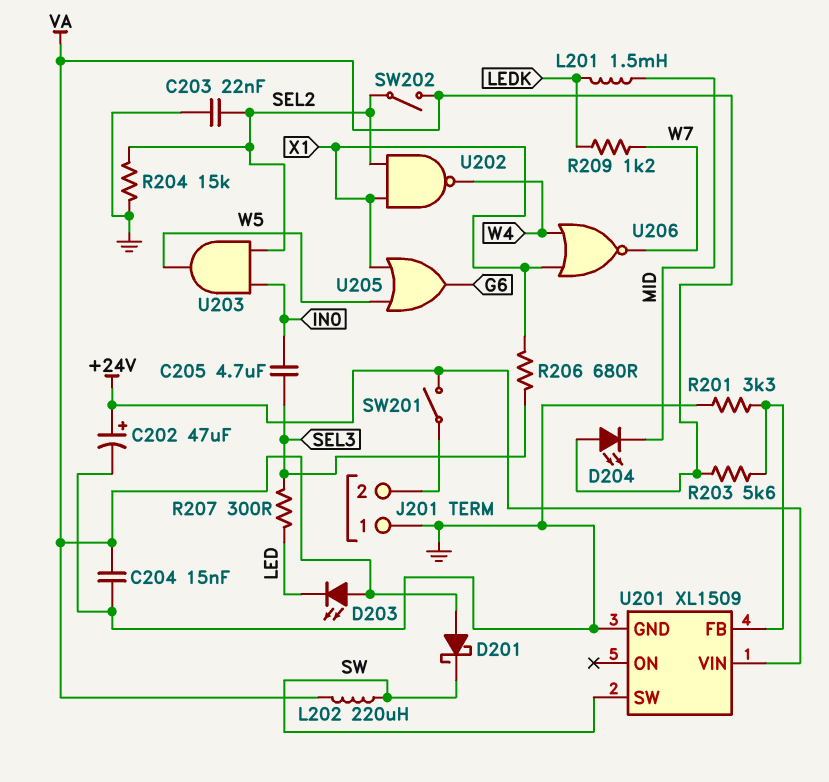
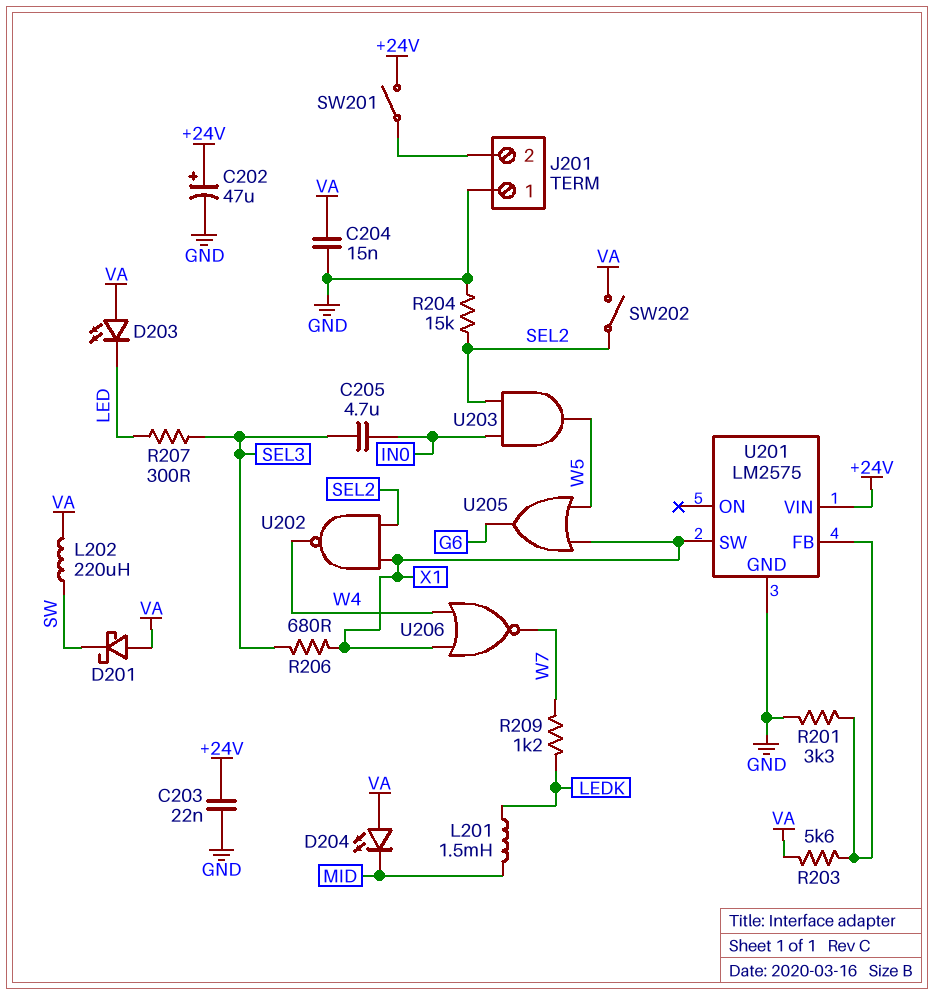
C203: 22nF (GND, SEL2) -> 22nF (+24V, GND)
U201: XL1509 -> LM2575
U201 pin SW: SW -> X1

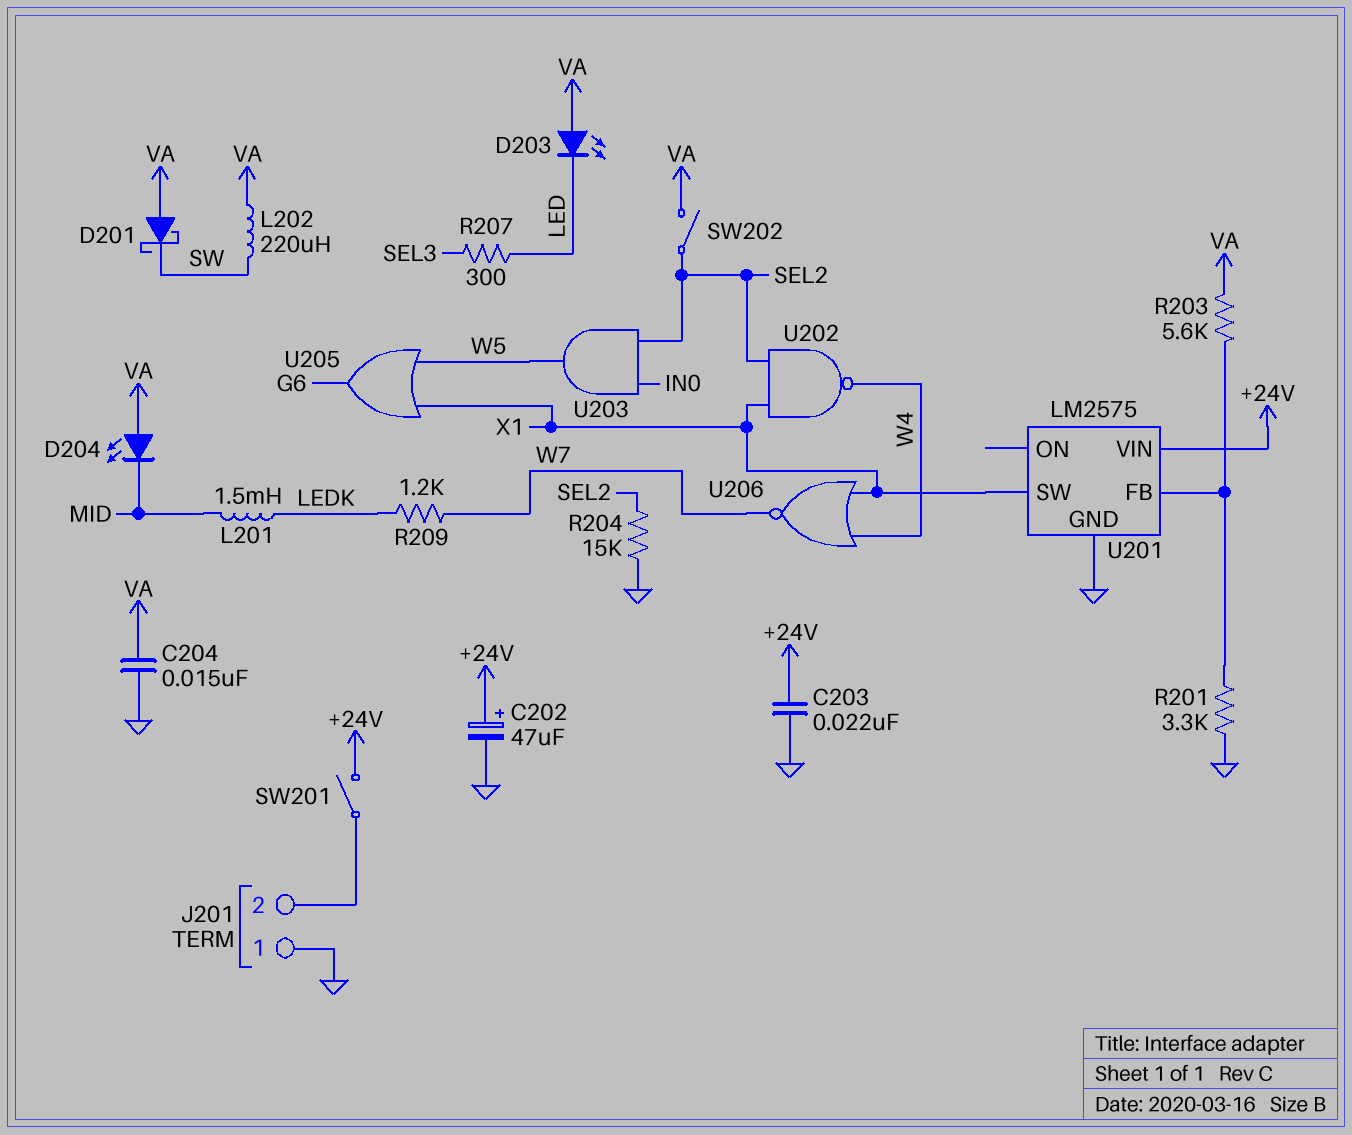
C205: 4.7uF (IN0, SEL3) -> none
R206: 680 (SEL3, X1) -> none

